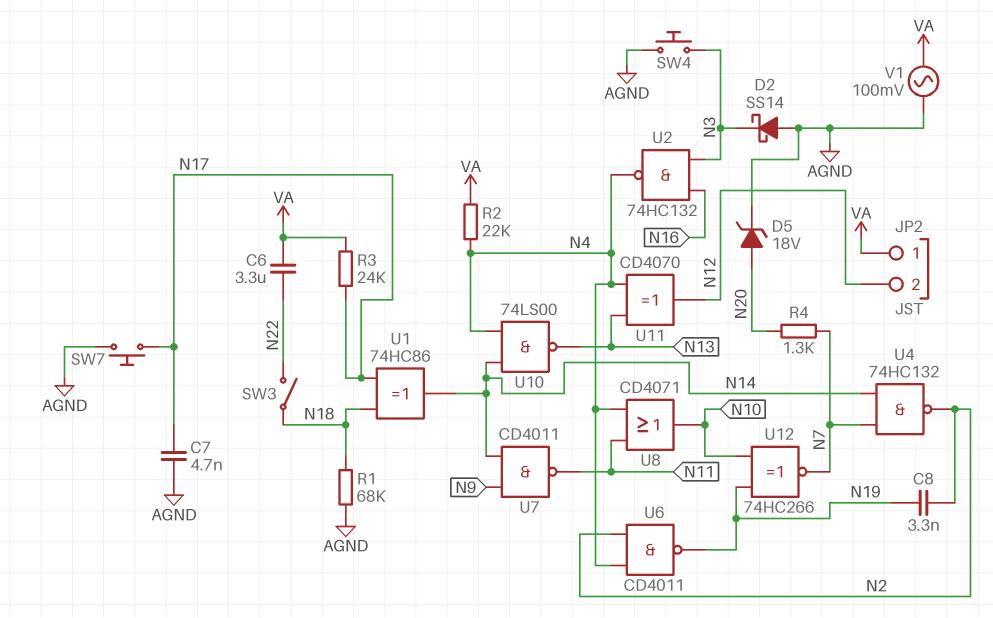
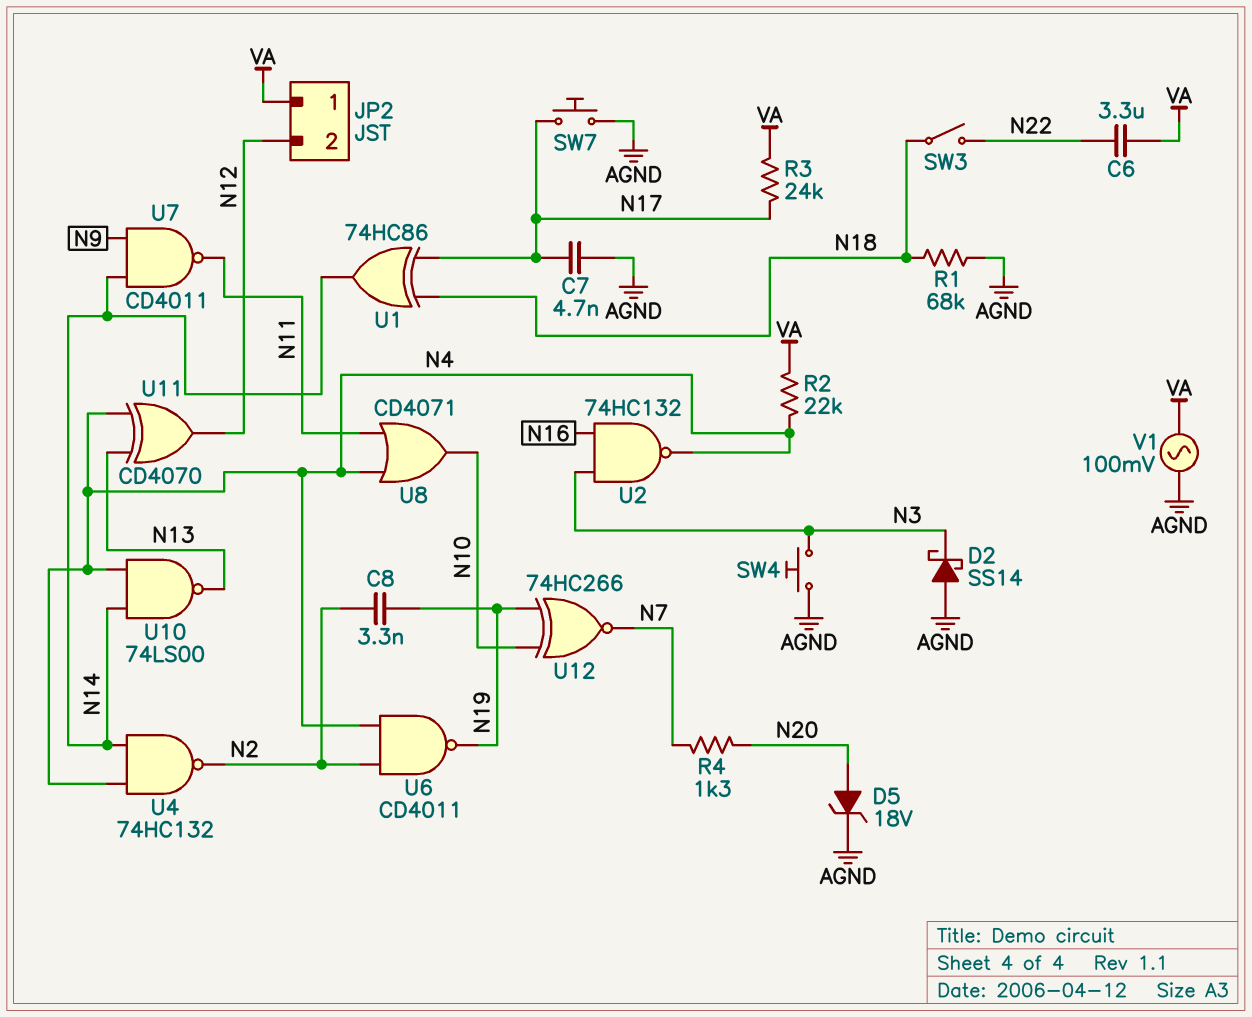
U4: NAND 74HC132 (in N7, in N14, out N2) -> NAND 74HC132 (in N4, in N14, out N2)

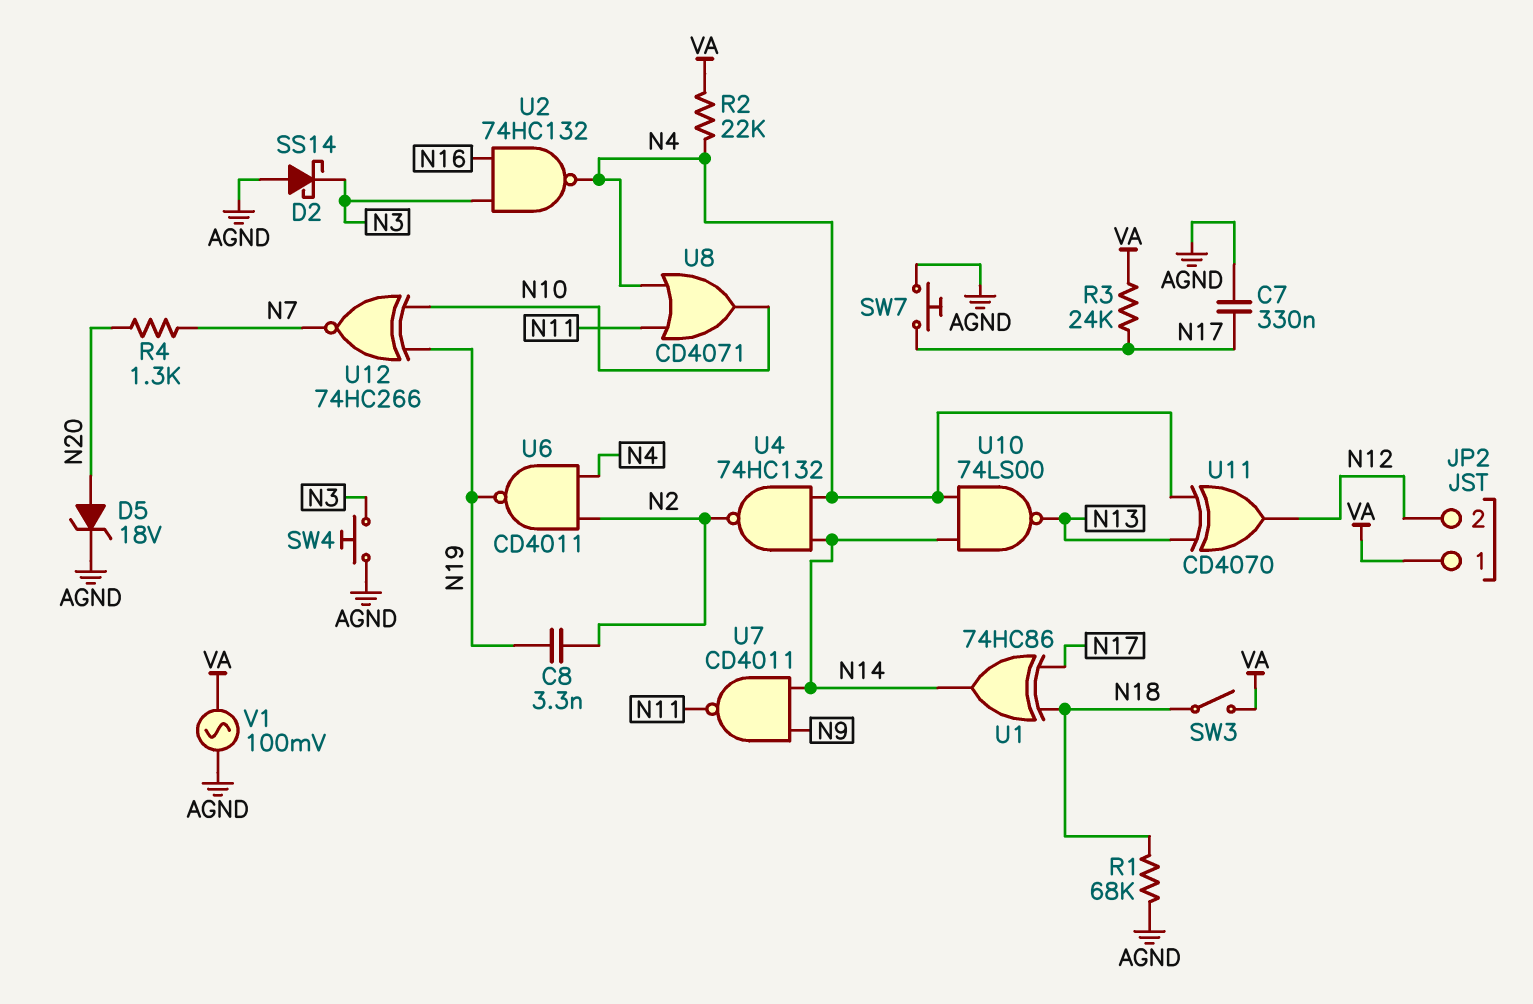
C6: 3.3uF (N22, VA) -> none
C7: 4.7nF (AGND, N17) -> 330nF (AGND, N17)
SW3: switch (N18, N22) -> switch (N18, VA)

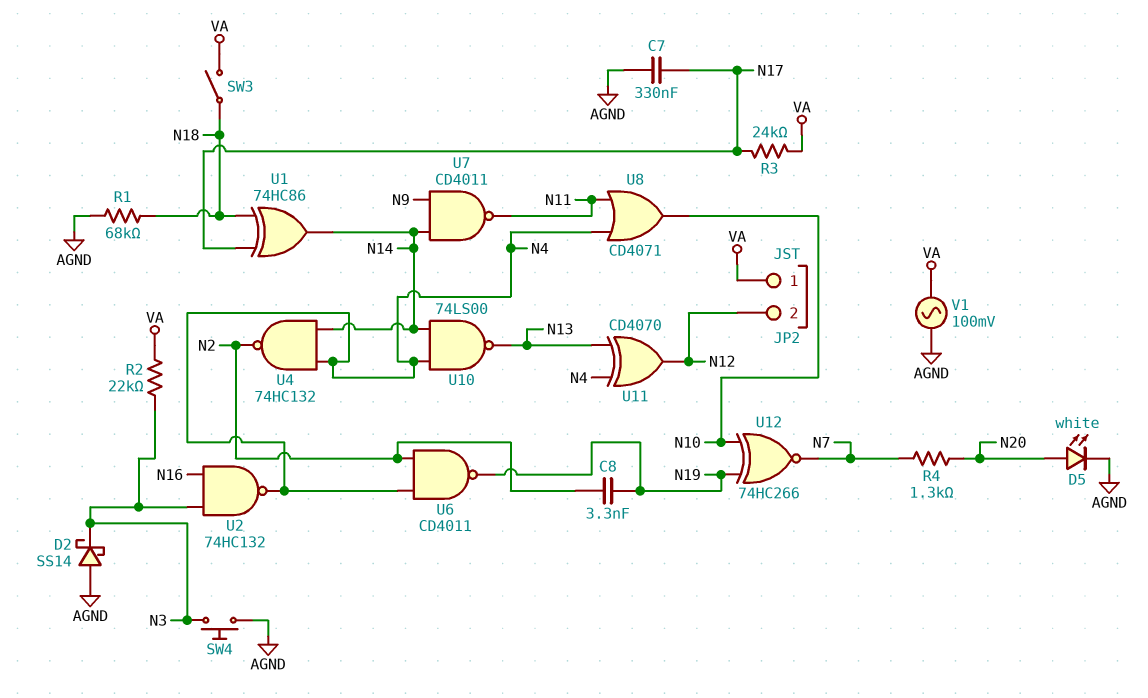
D5: zener 18V (A N20, K AGND) -> LED white (A N20, K AGND)
R2: 22k (N4, VA) -> 22k (N3, VA)
SW7: button (AGND, N17) -> none

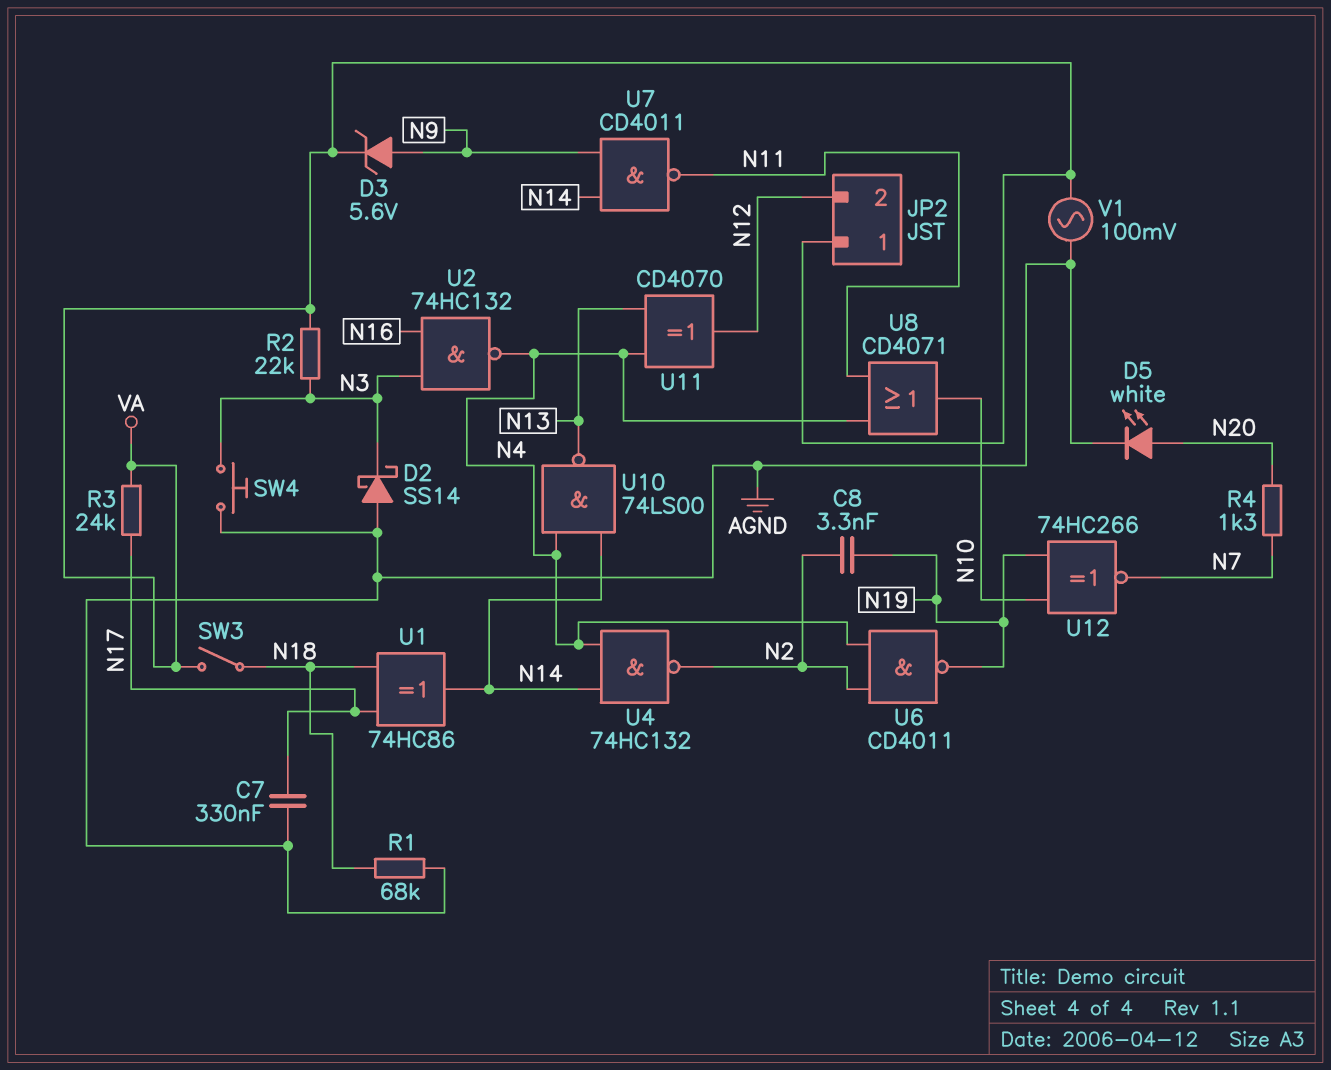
D3: none -> zener 5.6V (A N9, K VA)

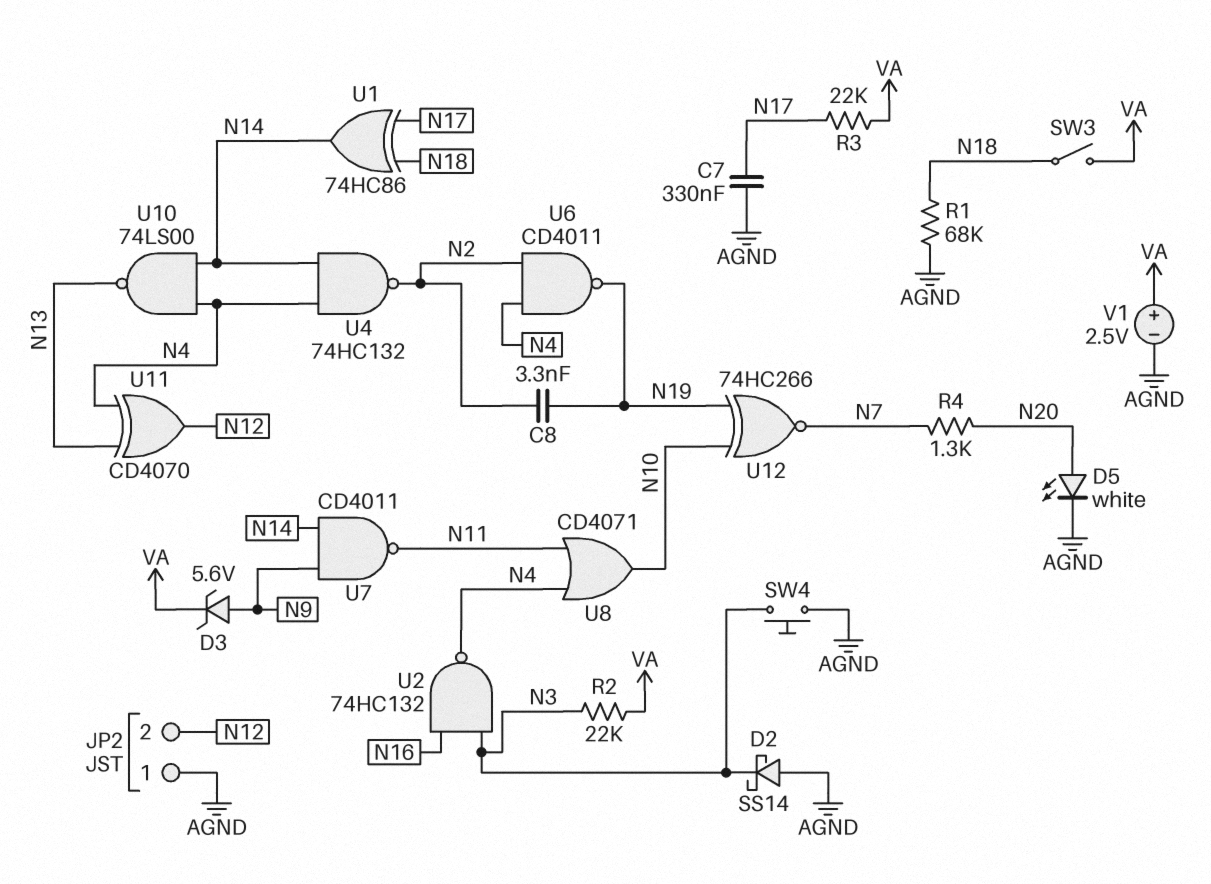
JP2 pin 1: VA -> AGND
R3: 24k (N17, VA) -> 22k (N17, VA)
V1: AC 100mV (AGND, VA) -> 2.5V (plus VA, minus AGND)

